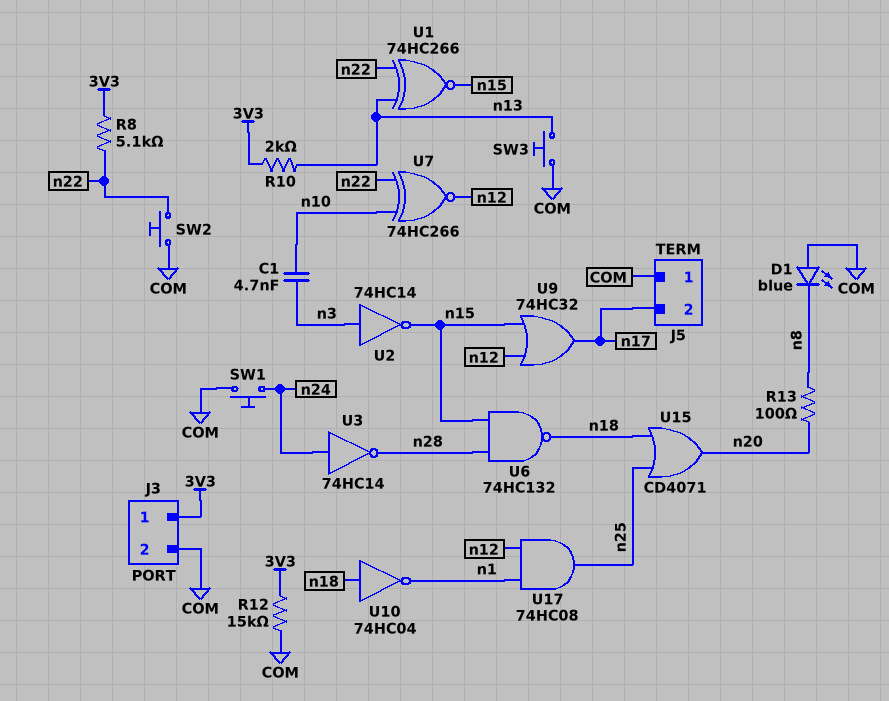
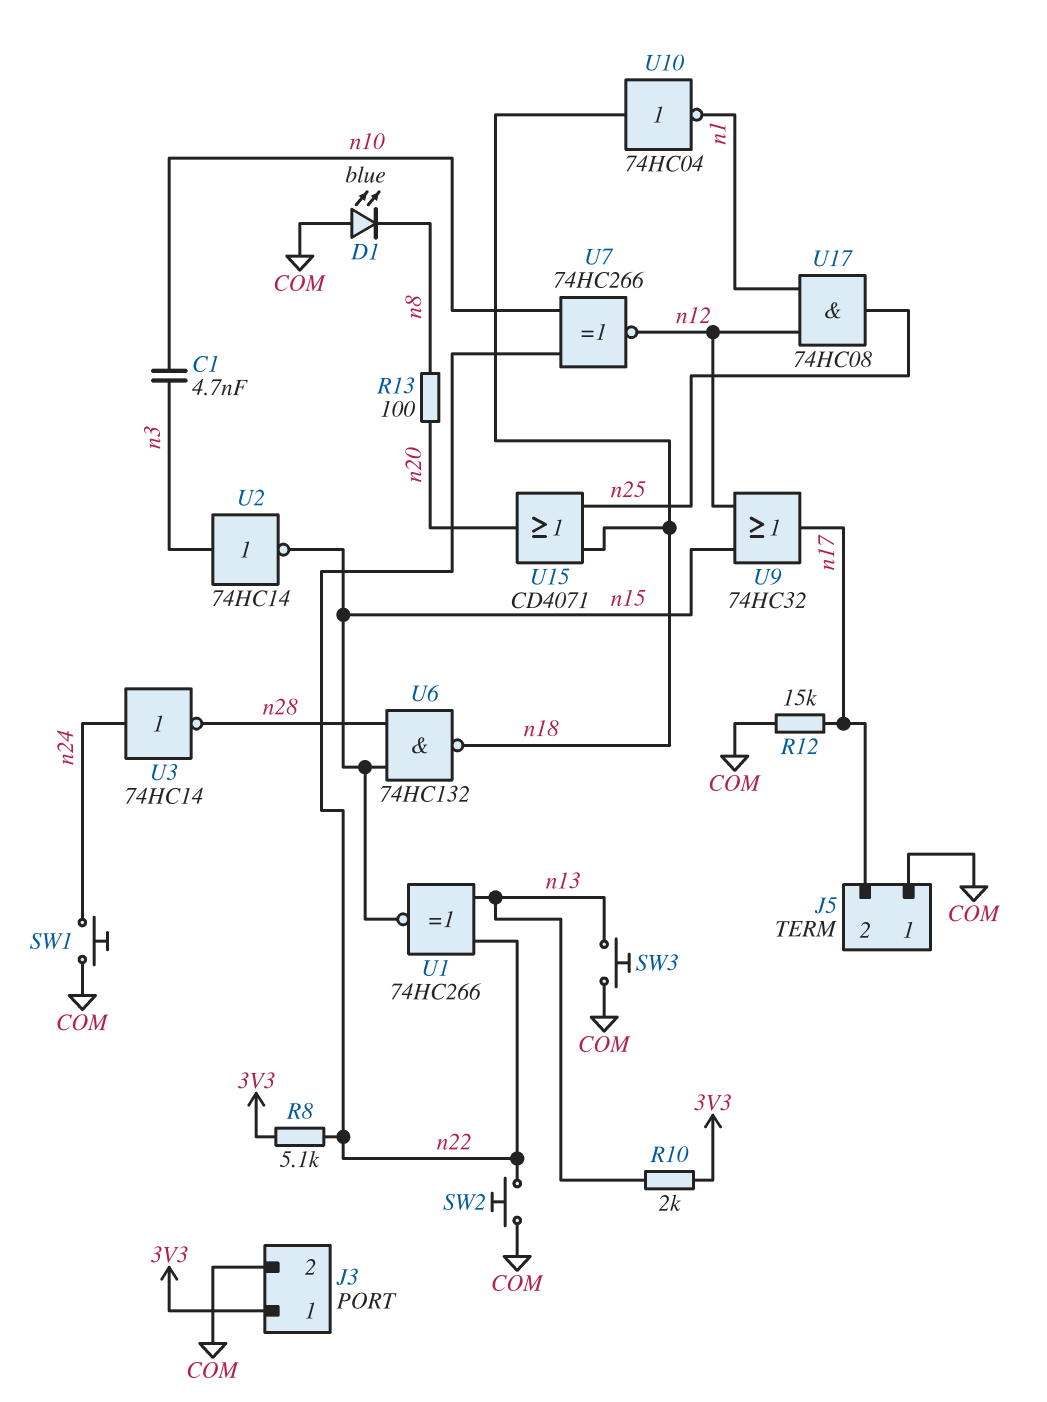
R12: 15k (3V3, COM) -> 15k (COM, n17)

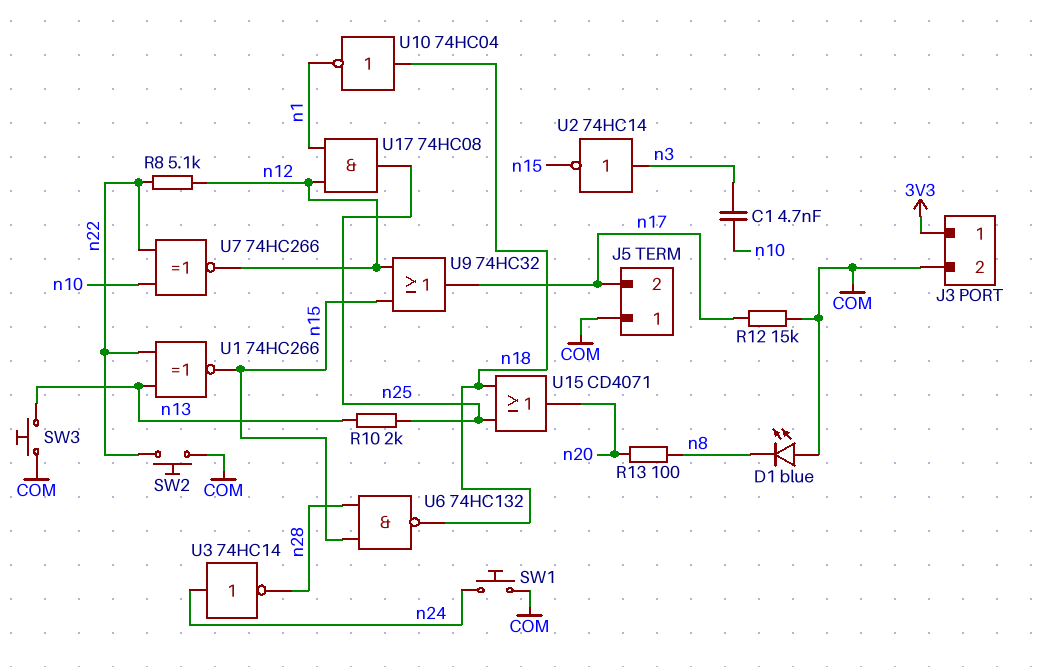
R8: 5.1k (3V3, n22) -> 5.1k (n12, n22)
R10: 2k (3V3, n13) -> 2k (n13, n25)

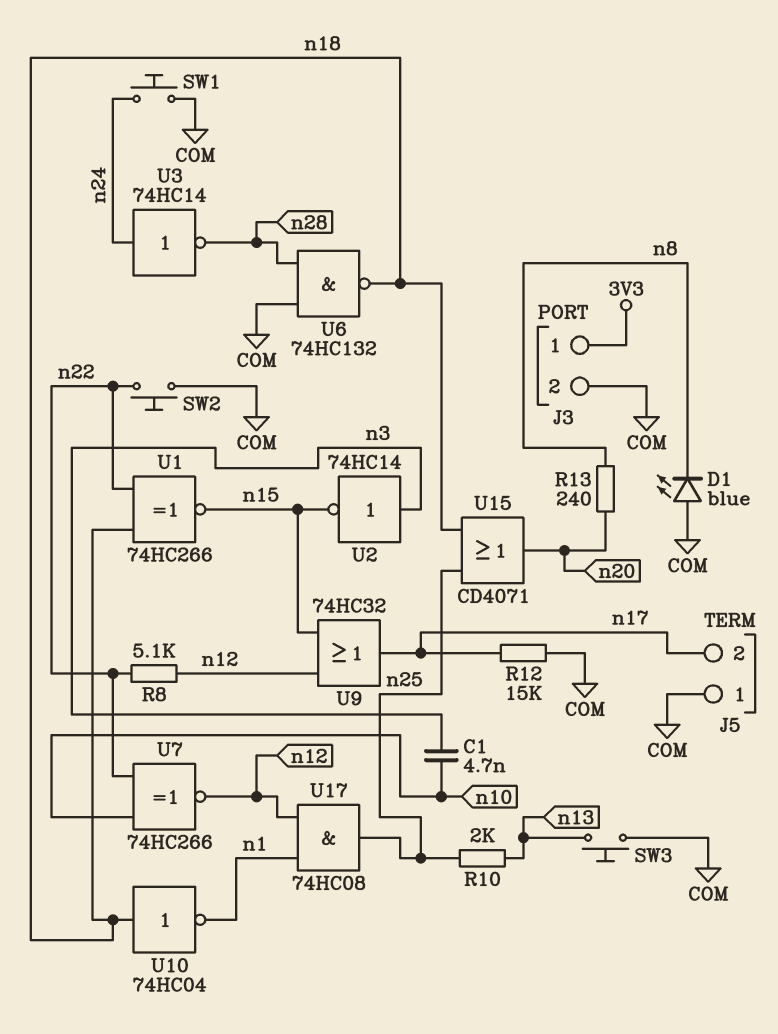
R13: 100 (n8, n20) -> 240 (n8, n20)
U1: XNOR 74HC266 (in n13, in n22, out n15) -> XNOR 74HC266 (in n18, in n22, out n15)
U6: NAND 74HC132 (in n15, in n28, out n18) -> NAND 74HC132 (in COM, in n28, out n18)

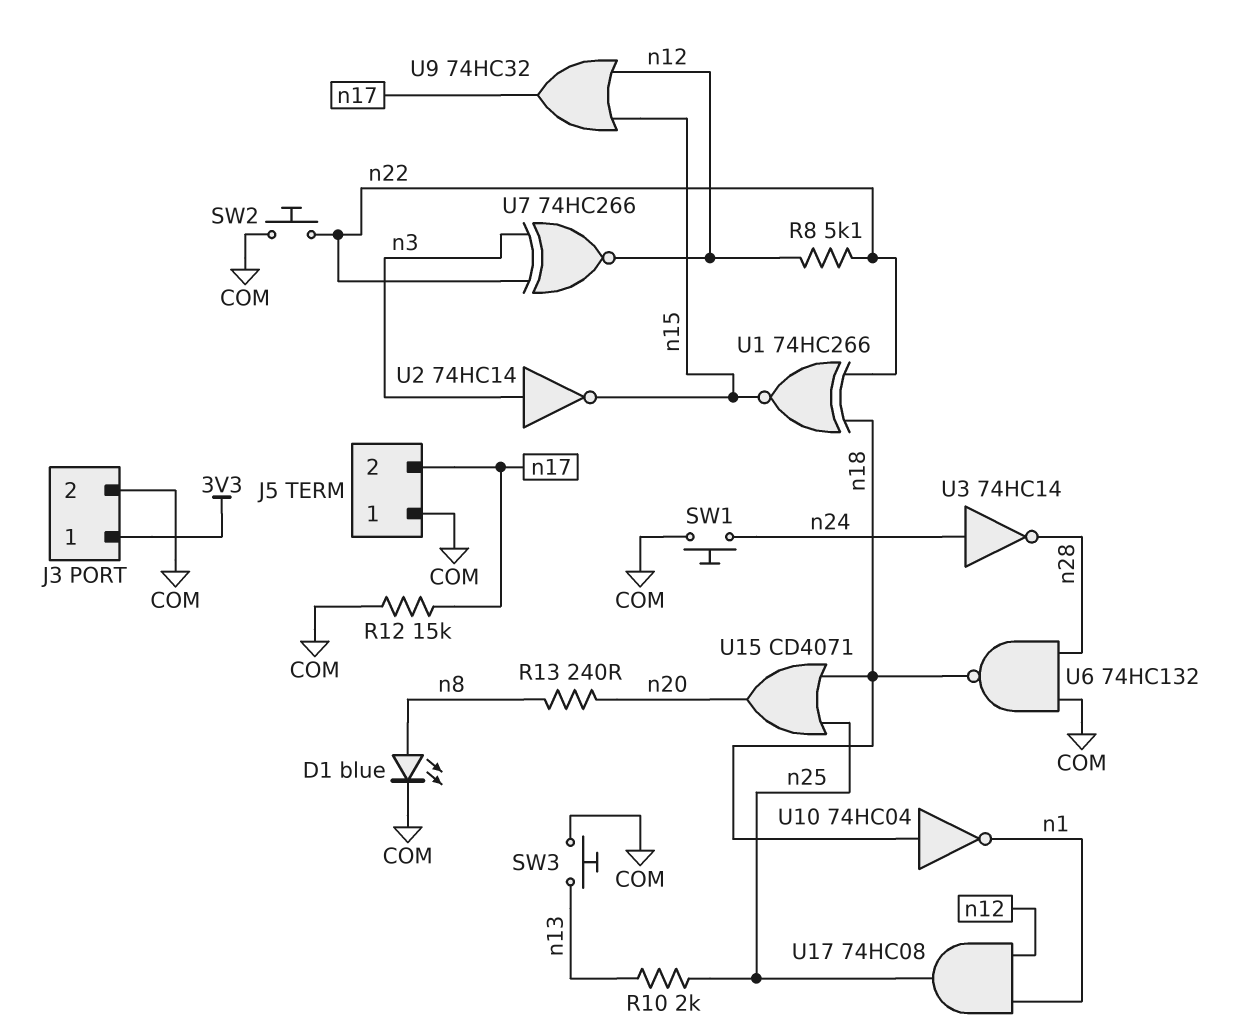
C1: 4.7nF (n3, n10) -> none
D1: LED blue (A COM, K n8) -> LED blue (A n8, K COM)
U7: XNOR 74HC266 (in n10, in n22, out n12) -> XNOR 74HC266 (in n3, in n22, out n12)

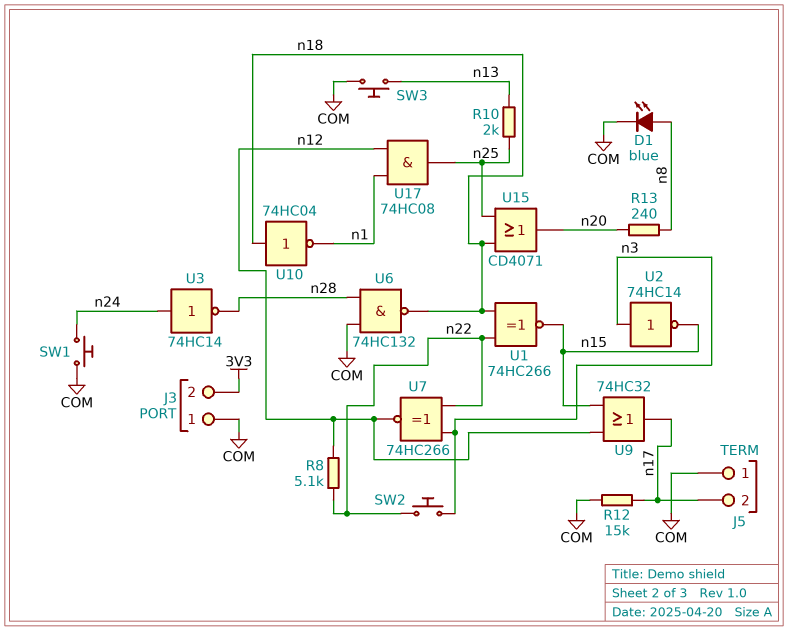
J3 pin 1: 3V3 -> COM
J3 pin 2: COM -> 3V3
SW2: button (COM, n22) -> button (n3, n22)

